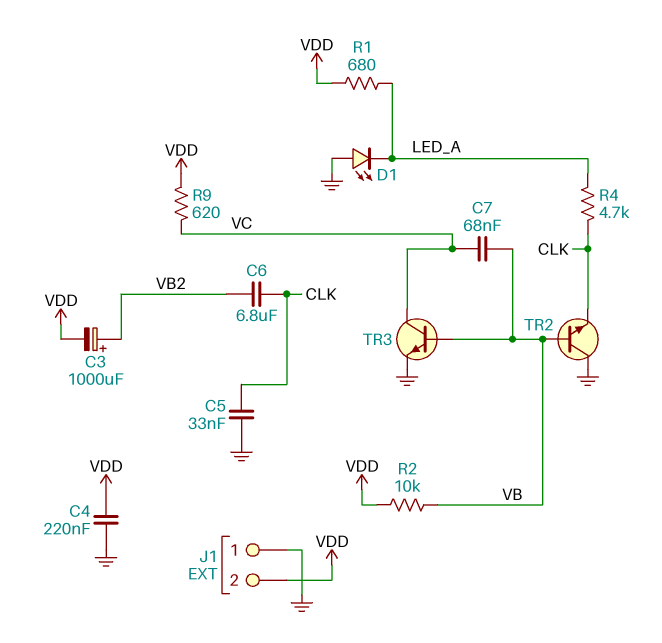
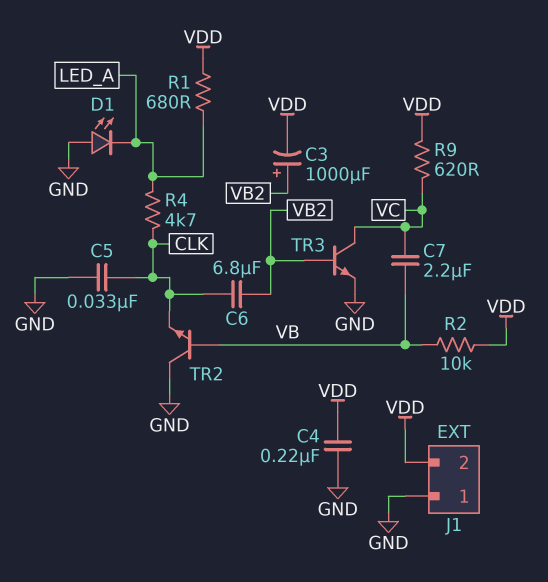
C7: 68nF (VB, VC) -> 2.2uF (VB, VC)
TR3: NPN (B VB, C VC, E GND) -> NPN (B VB2, C VC, E GND)

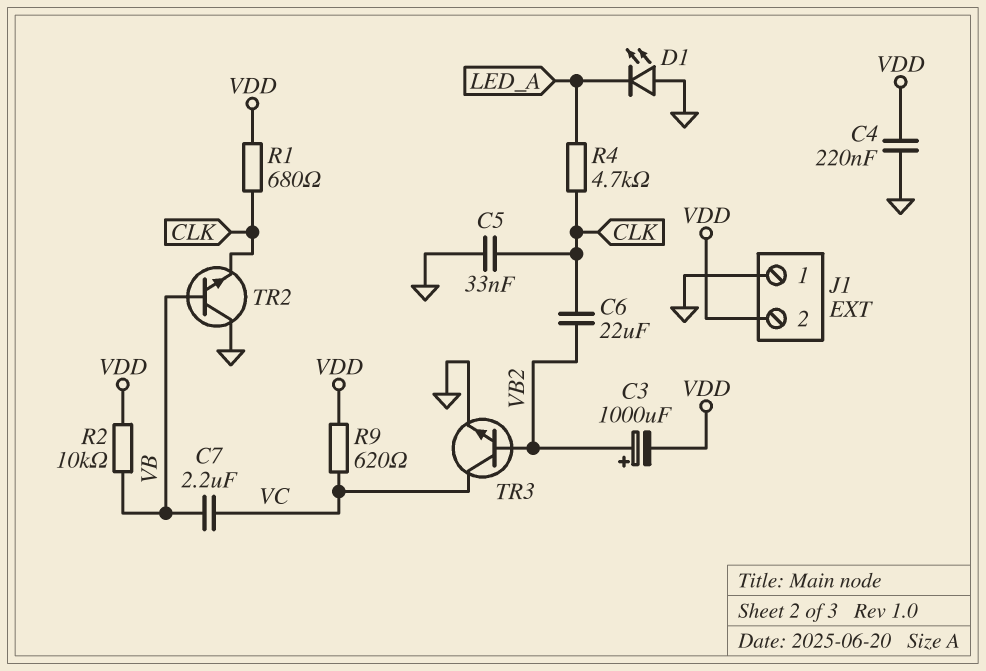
C6: 6.8uF (CLK, VB2) -> 22uF (CLK, VB2)
R1: 680 (LED_A, VDD) -> 680 (CLK, VDD)

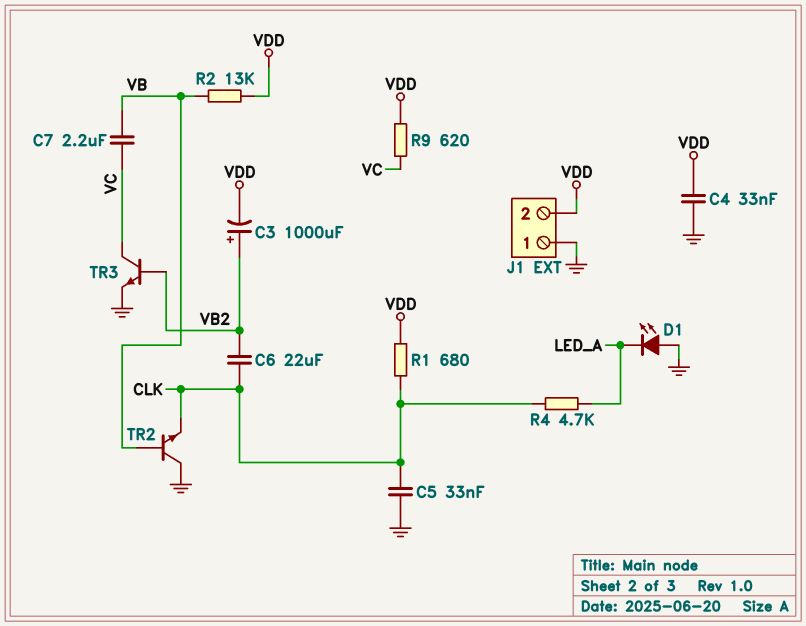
C4: 220nF (GND, VDD) -> 33nF (GND, VDD)
R2: 10k (VB, VDD) -> 13k (VB, VDD)

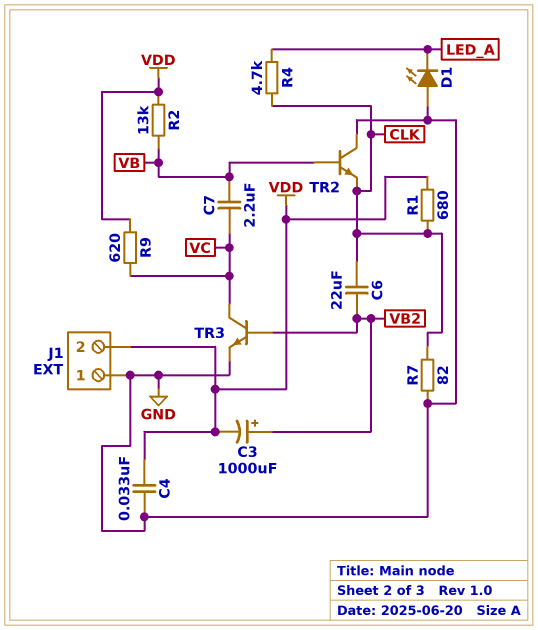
C5: 33nF (CLK, GND) -> none
R7: none -> 82 (CLK, GND)

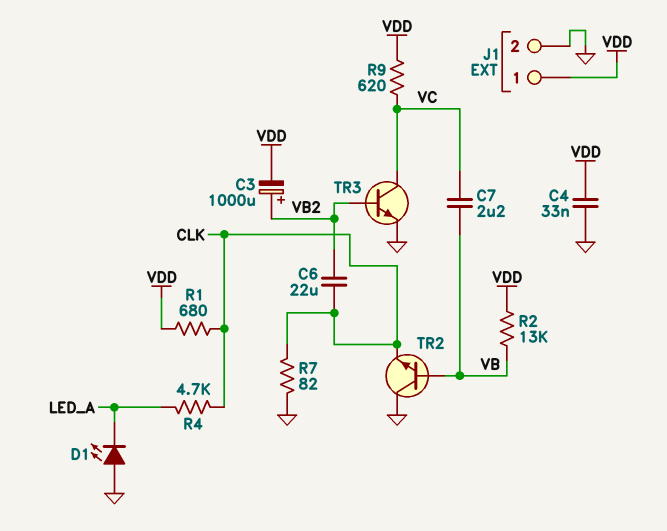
J1 pin 1: GND -> VDD
J1 pin 2: VDD -> GND

